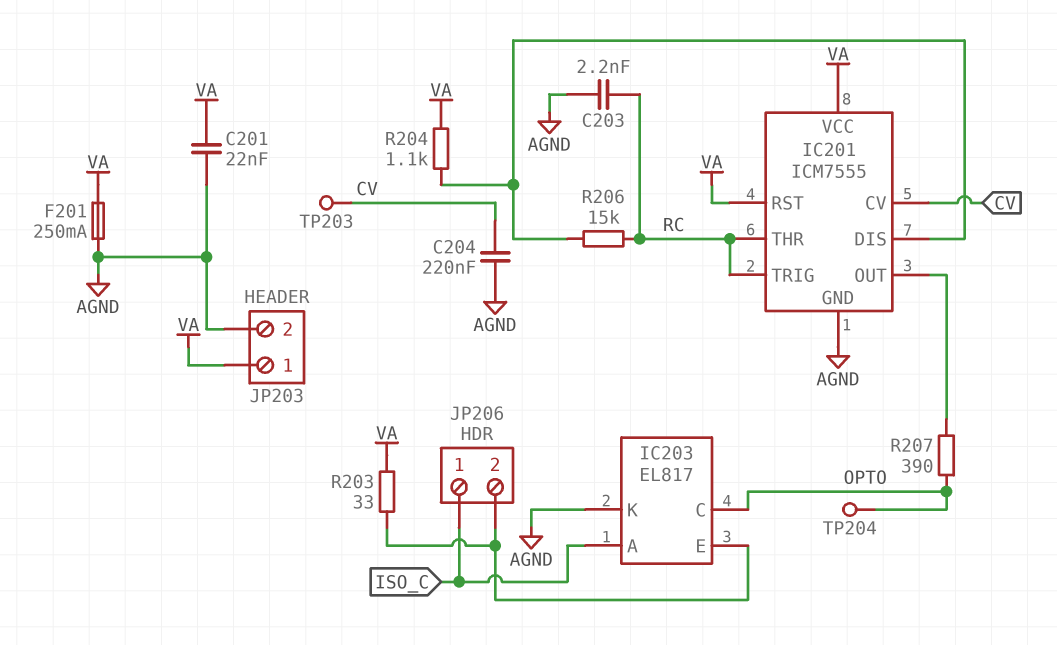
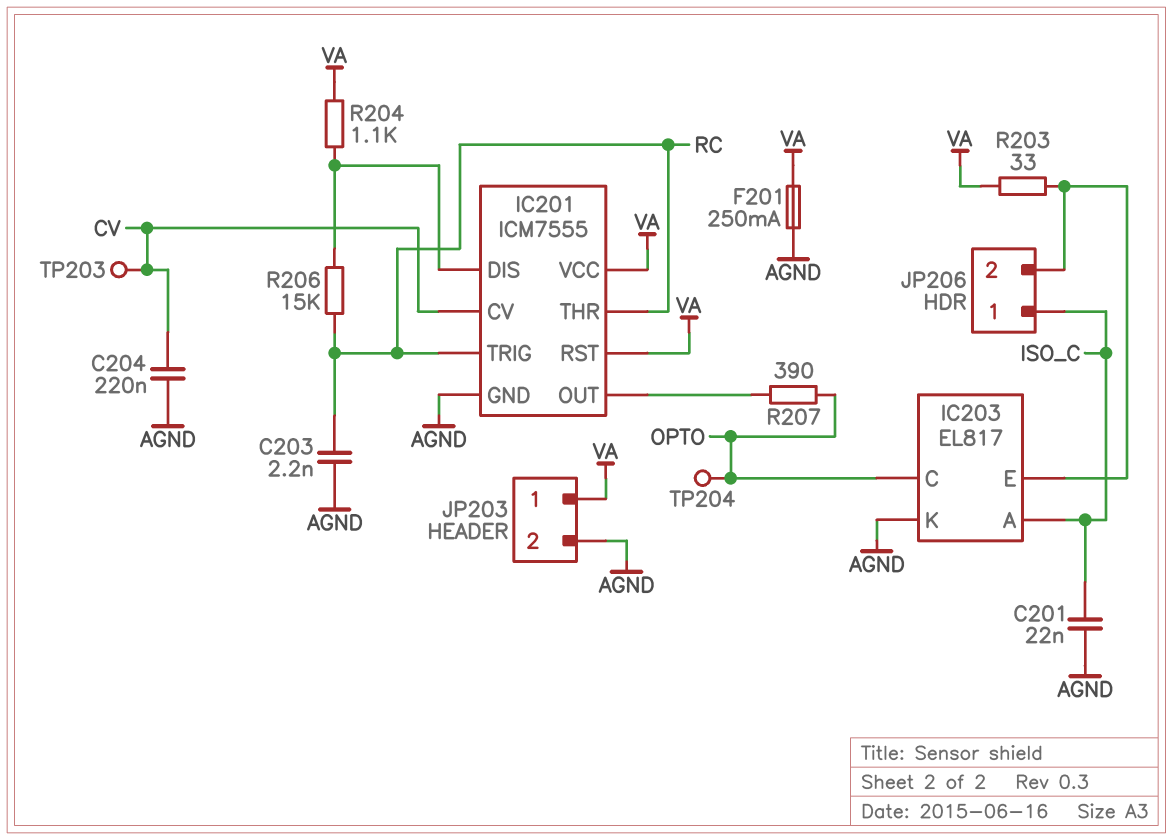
C201: 22nF (AGND, VA) -> 22nF (AGND, ISO_C)

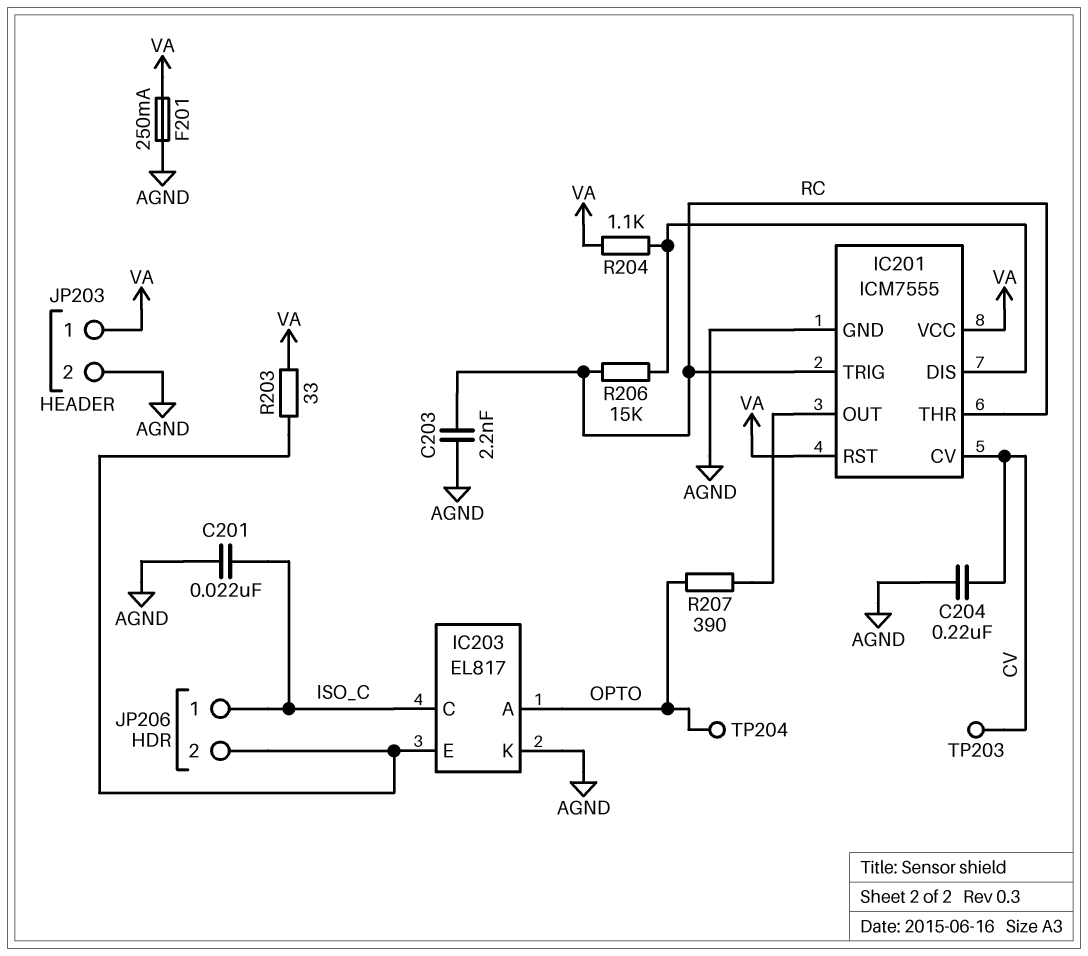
IC203 pin A: ISO_C -> OPTO
IC203 pin C: OPTO -> ISO_C

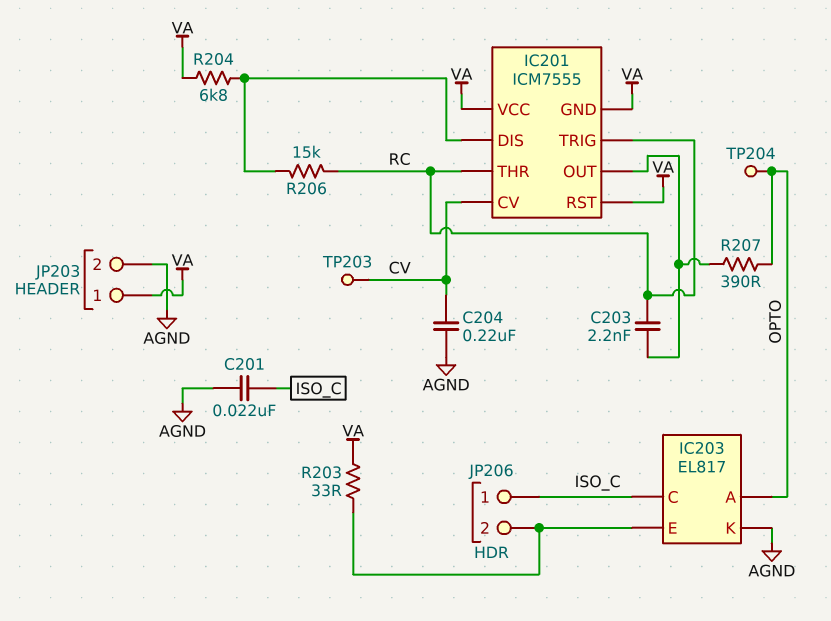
C203: 2.2nF (AGND, RC) -> 2.2nF (IC201/OUT, RC)
F201: 250mA (AGND, VA) -> none
IC201 pin GND: AGND -> VA
R204: 1.1k (IC201/DIS, VA) -> 6.8k (IC201/DIS, VA)

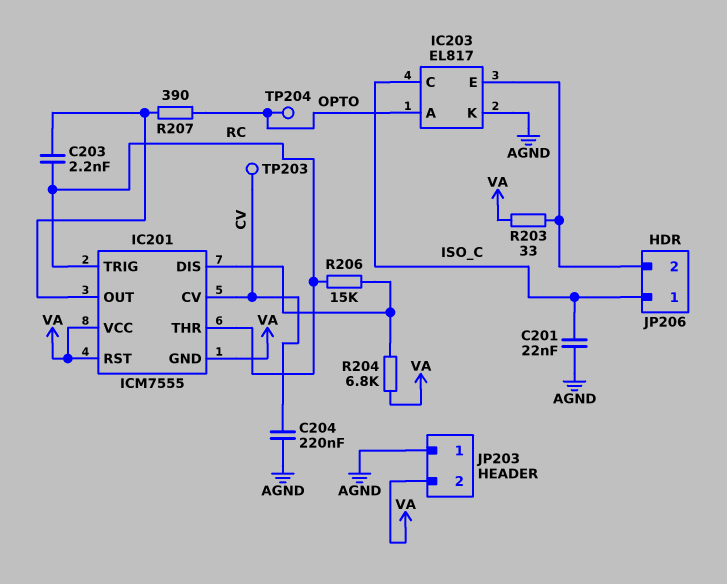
JP203 pin 1: VA -> AGND
JP203 pin 2: AGND -> VA

